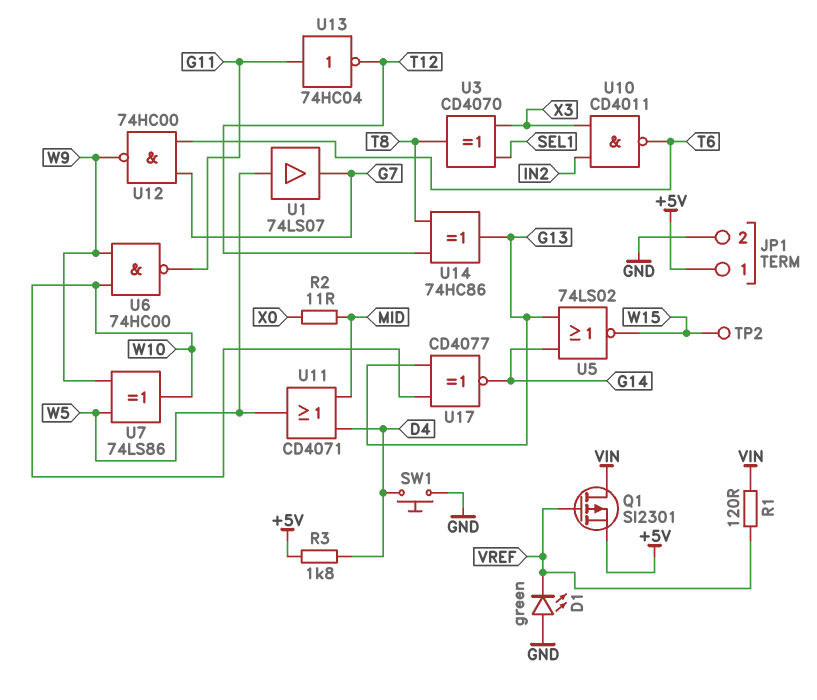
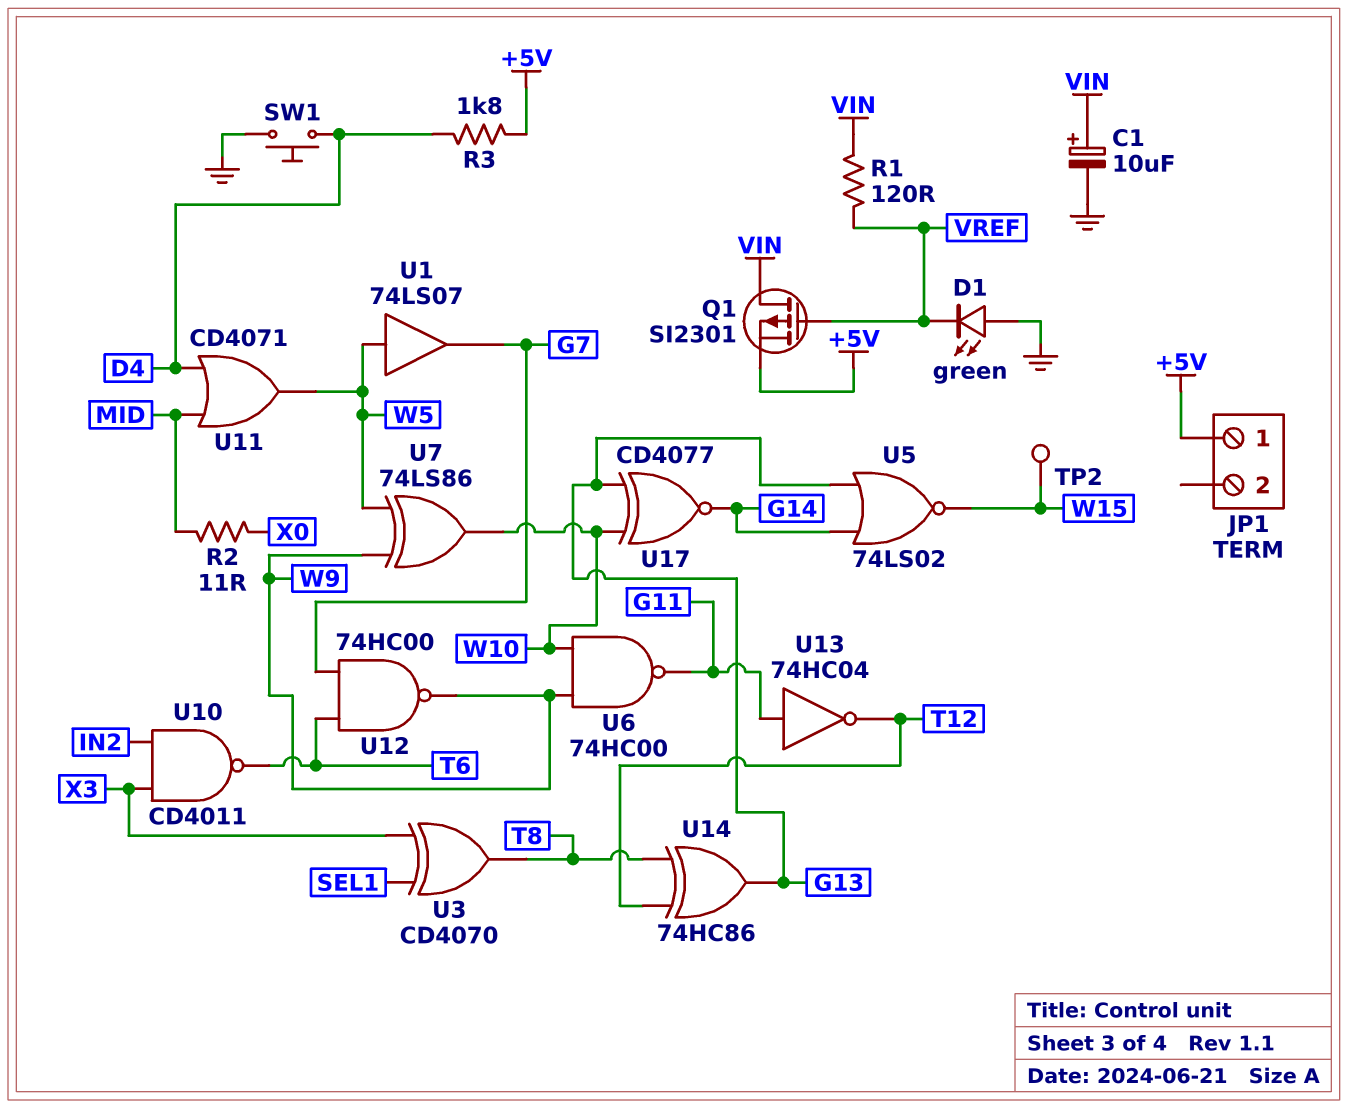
C1: none -> 10uF (plus VIN, minus GND)
JP1 pin 2: GND -> none

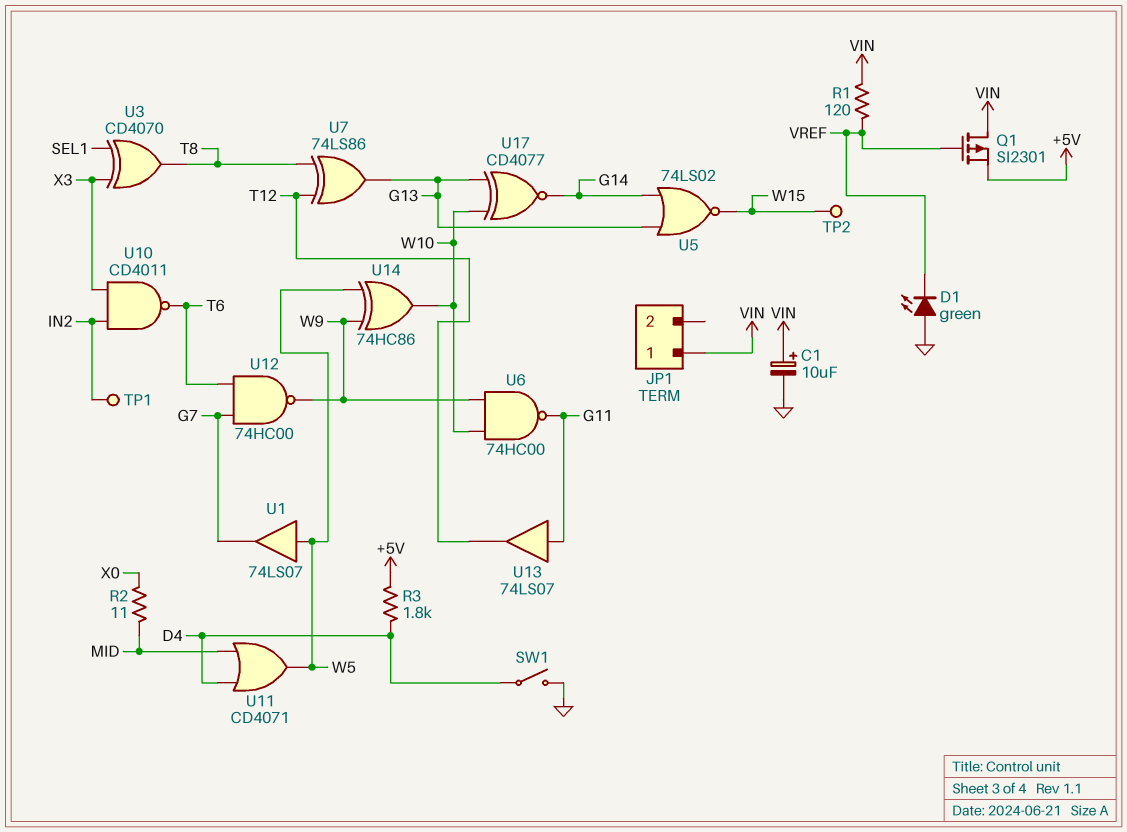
JP1 pin 1: +5V -> VIN
SW1: button (D4, GND) -> switch (D4, GND)
TP1: none -> test point (IN2)
U7: XOR 74LS86 (in W5, in W9, out W10) -> XOR 74LS86 (in T8, in T12, out G13)
U13: NOT 74HC04 (in G11, out T12) -> buffer 74LS07 (in G11, out T12)
U14: XOR 74HC86 (in T8, in T12, out G13) -> XOR 74HC86 (in W5, in W9, out W10)

